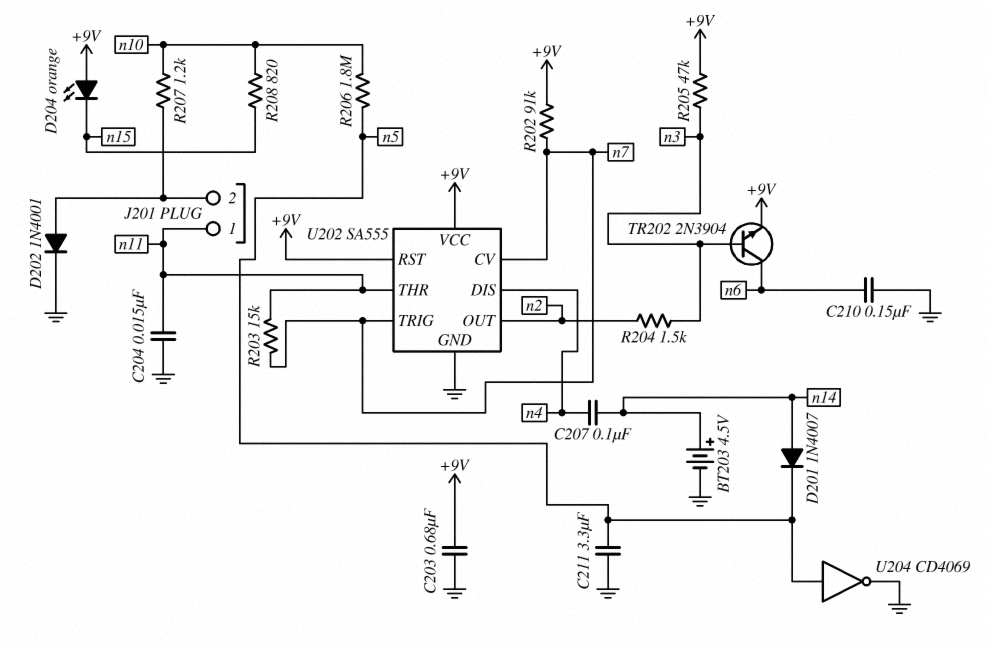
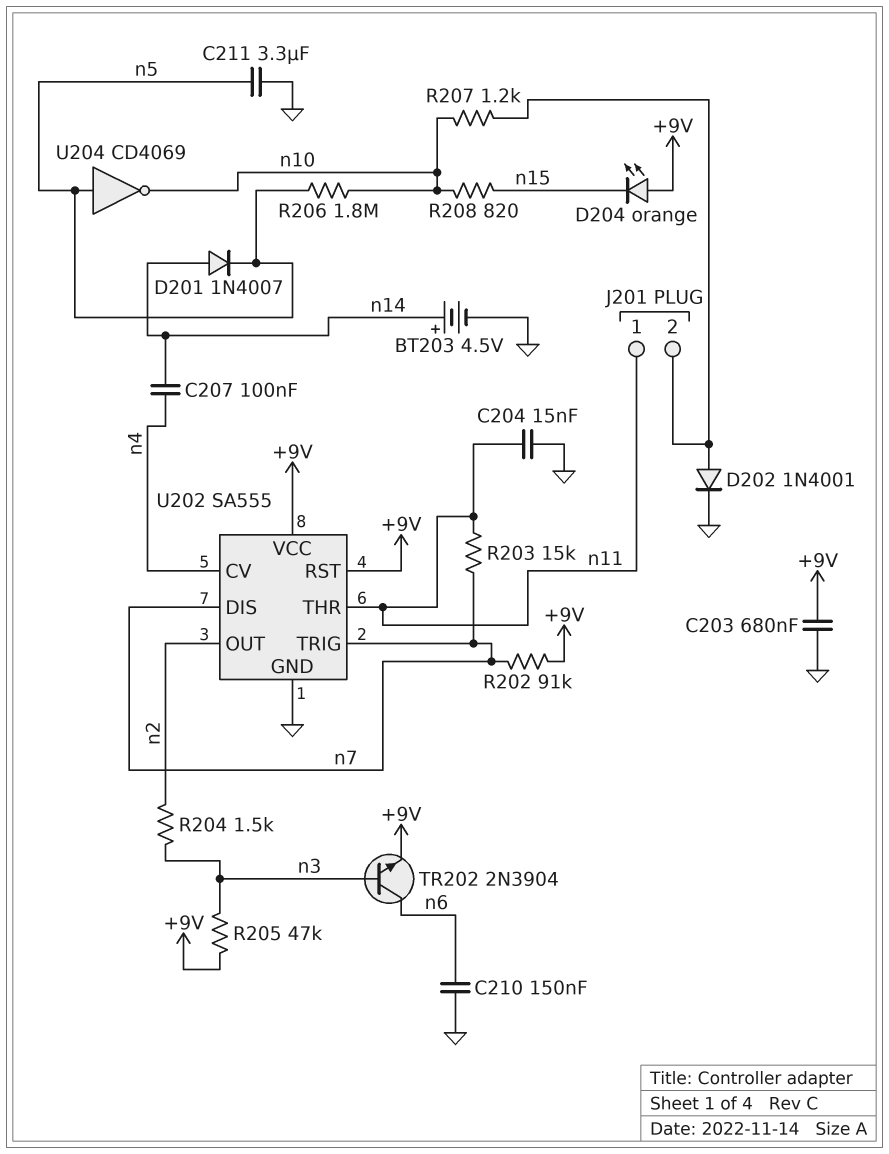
U202 pin CV: n7 -> n4
U202 pin DIS: n4 -> n7
U204: NOT CD4069 (in n5, out GND) -> NOT CD4069 (in n5, out n10)

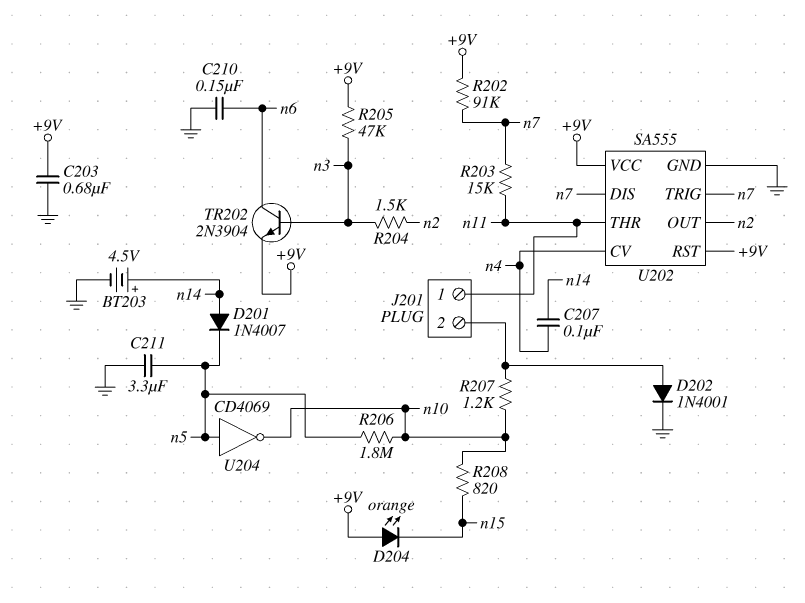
C204: 15nF (GND, n11) -> none

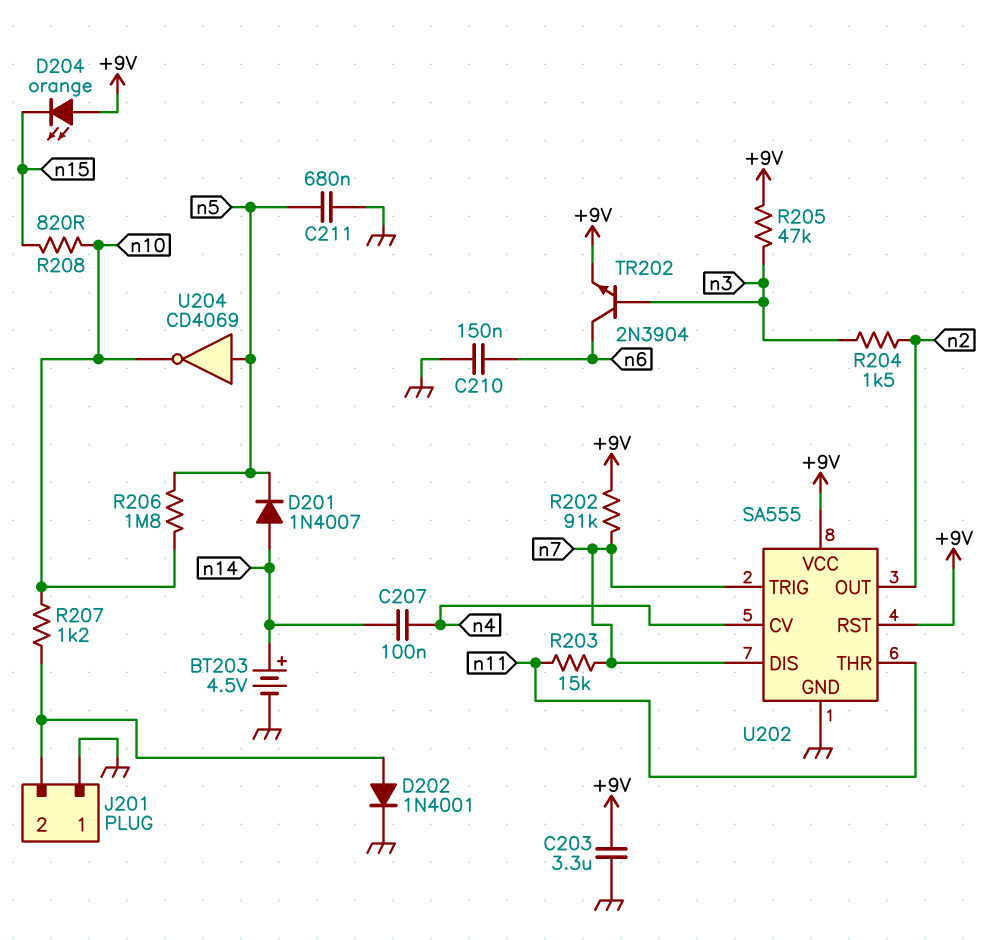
C203: 680nF (+9V, GND) -> 3.3uF (+9V, GND)
C211: 3.3uF (GND, n5) -> 680nF (GND, n5)
J201 pin 1: n11 -> GND

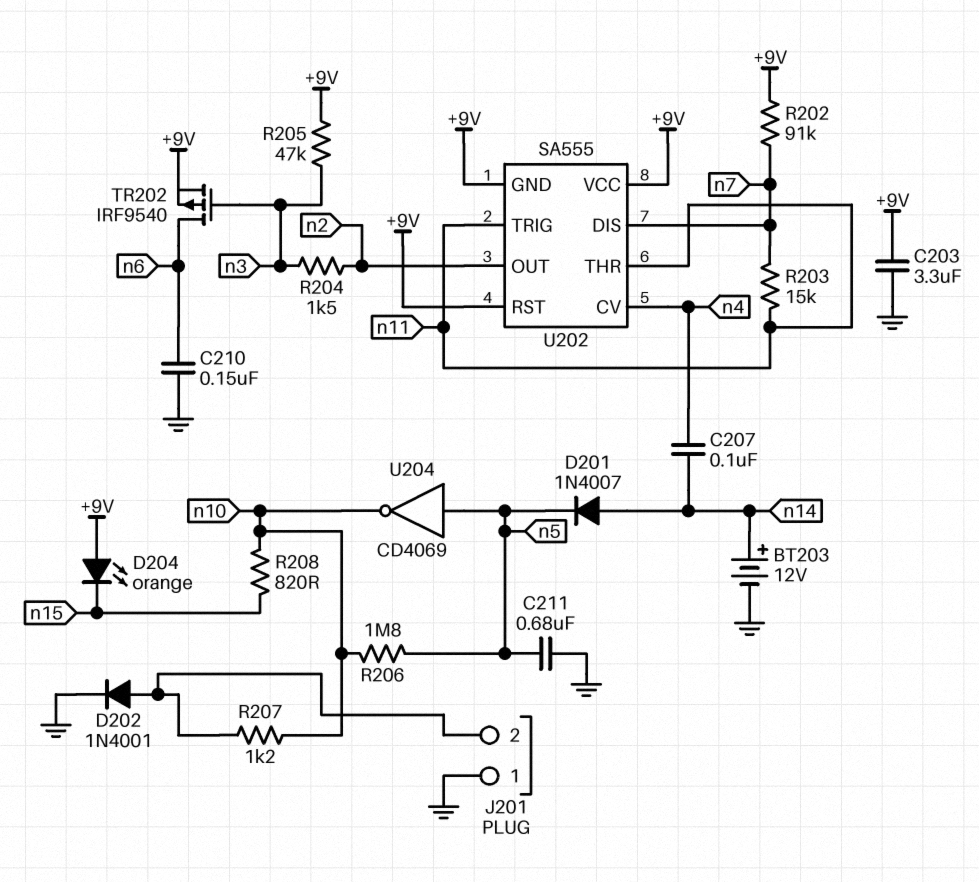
BT203: 4.5V (plus n14, minus GND) -> 12V (plus n14, minus GND)
TR202: NPN 2N3904 (B n3, C n6, E +9V) -> PMOS IRF9540 (G n3, D n6, S +9V)
U202 pin GND: GND -> +9V
U202 pin TRIG: n7 -> n11

